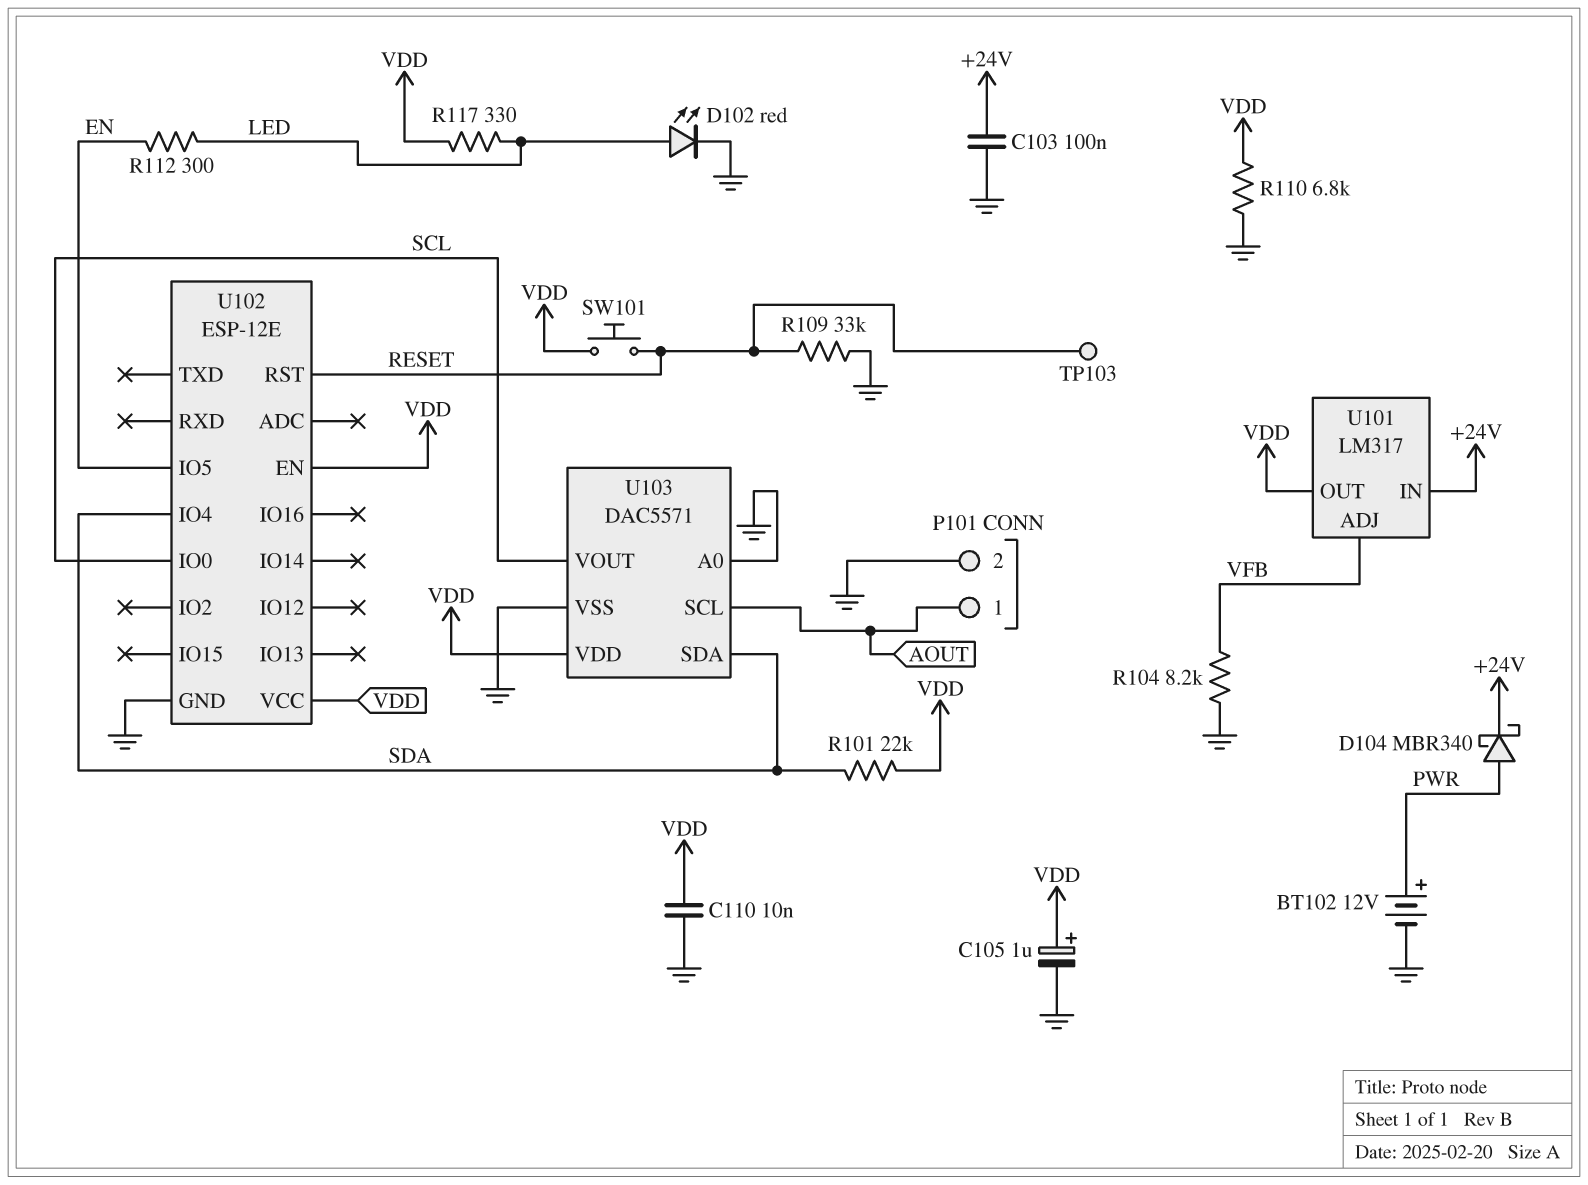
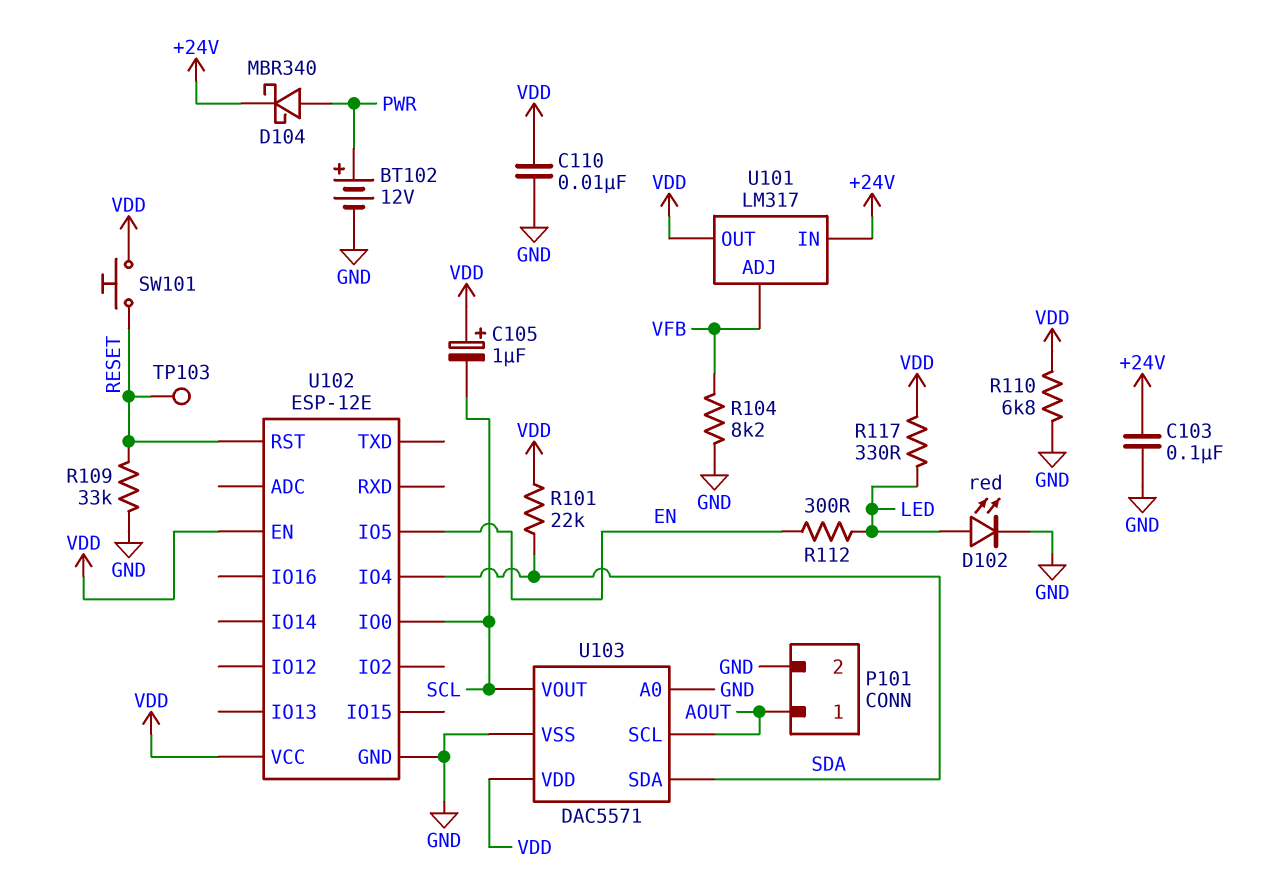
C105: 1uF (plus VDD, minus GND) -> 1uF (plus VDD, minus SCL)

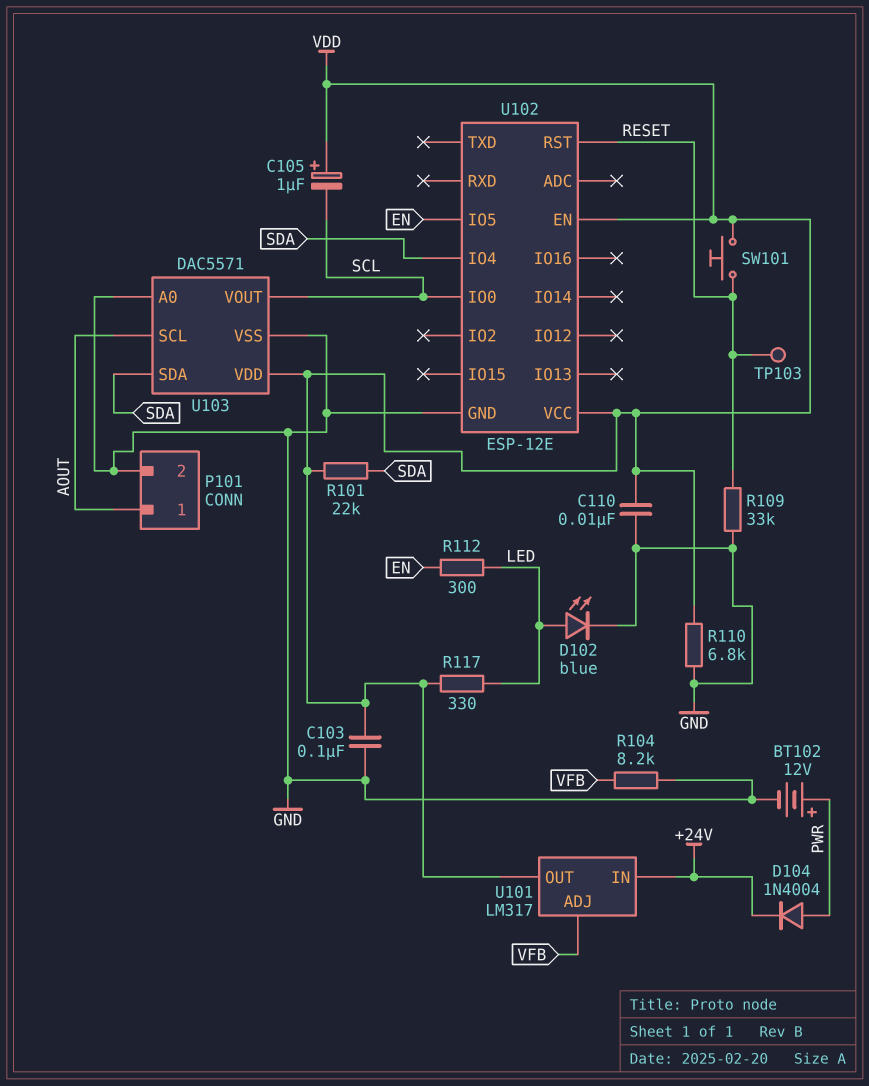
C103: 100nF (+24V, GND) -> 100nF (GND, VDD)
D102: LED red (A LED, K GND) -> LED blue (A LED, K GND)
D104: schottky MBR340 (A PWR, K +24V) -> diode 1N4004 (A PWR, K +24V)

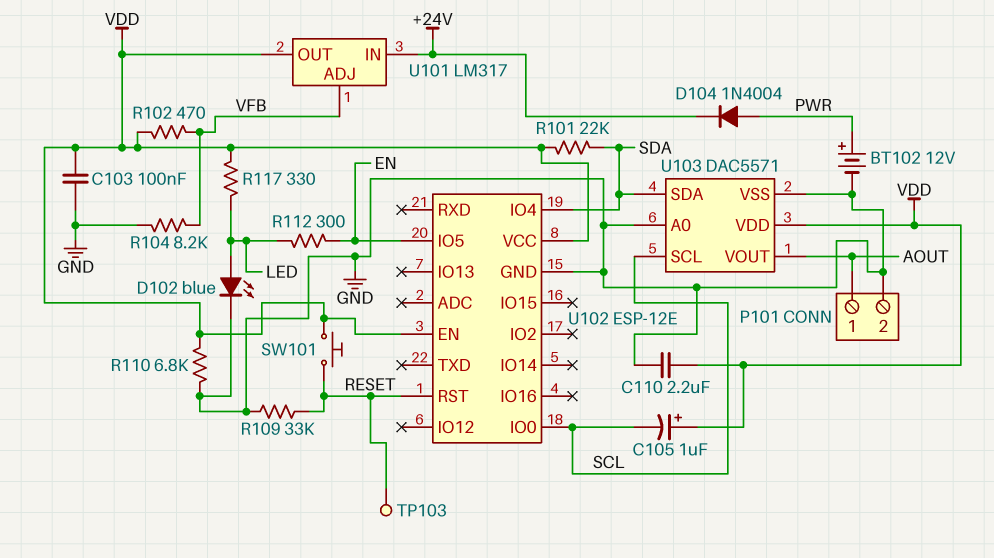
C110: 10nF (GND, VDD) -> 2.2uF (GND, VDD)
R102: none -> 470 (VDD, VFB)
U103 pin SCL: AOUT -> SCL
U103 pin VOUT: SCL -> AOUT

